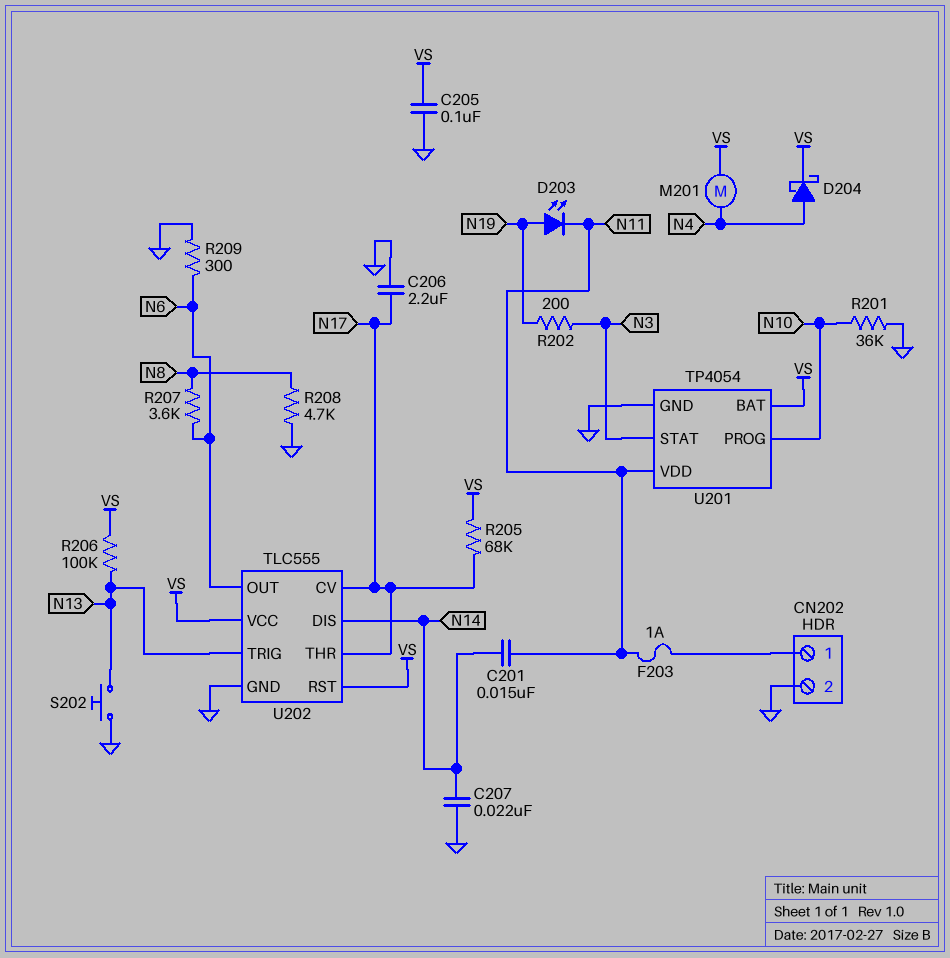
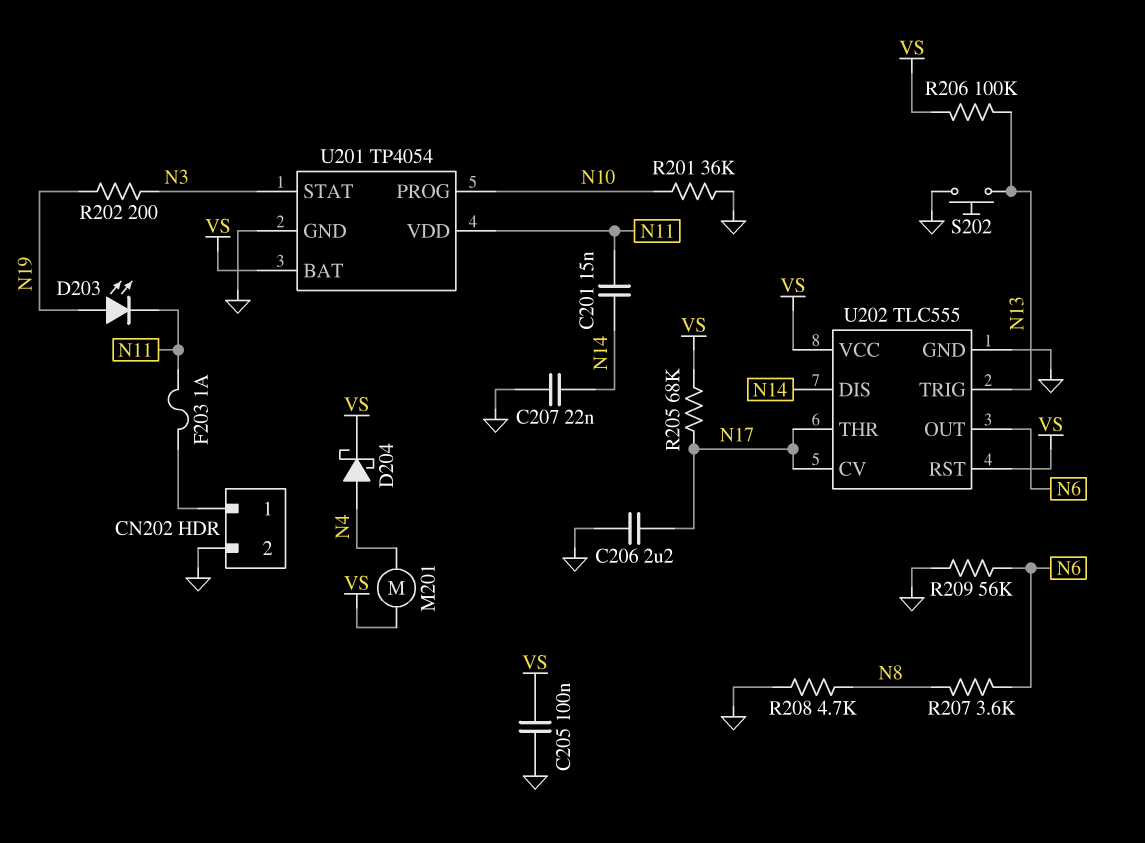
R209: 300 (GND, N6) -> 56k (GND, N6)

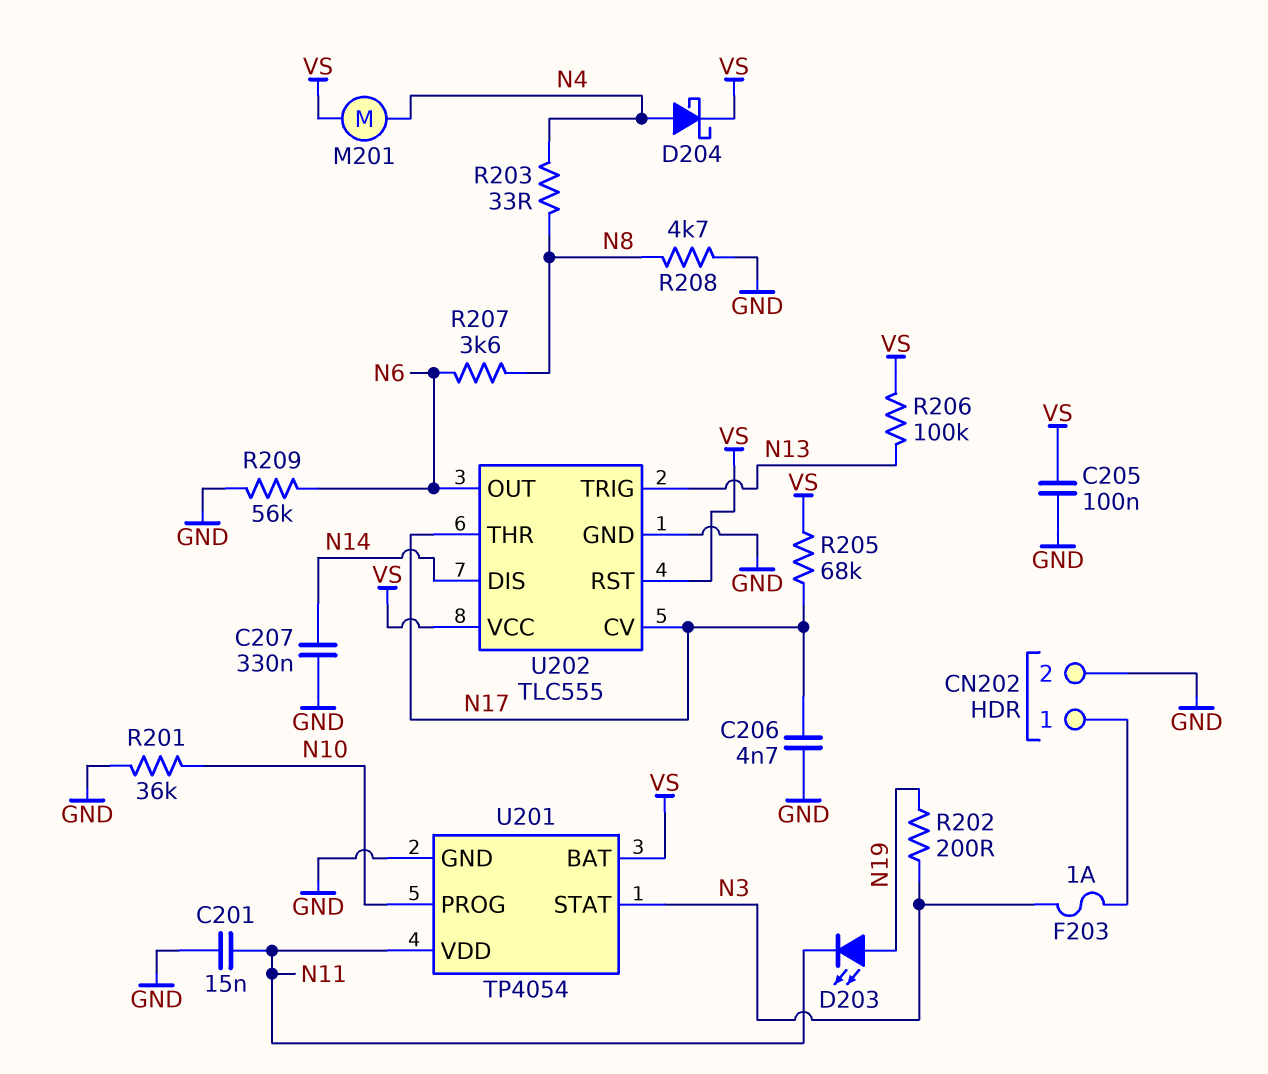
C201: 15nF (N11, N14) -> 15nF (GND, N11)
C206: 2.2uF (GND, N17) -> 4.7nF (GND, N17)
C207: 22nF (GND, N14) -> 330nF (GND, N14)
F203: 1A (CN202/1, N11) -> 1A (CN202/1, N3)
R203: none -> 33 (N4, N8)
S202: button (GND, N13) -> none

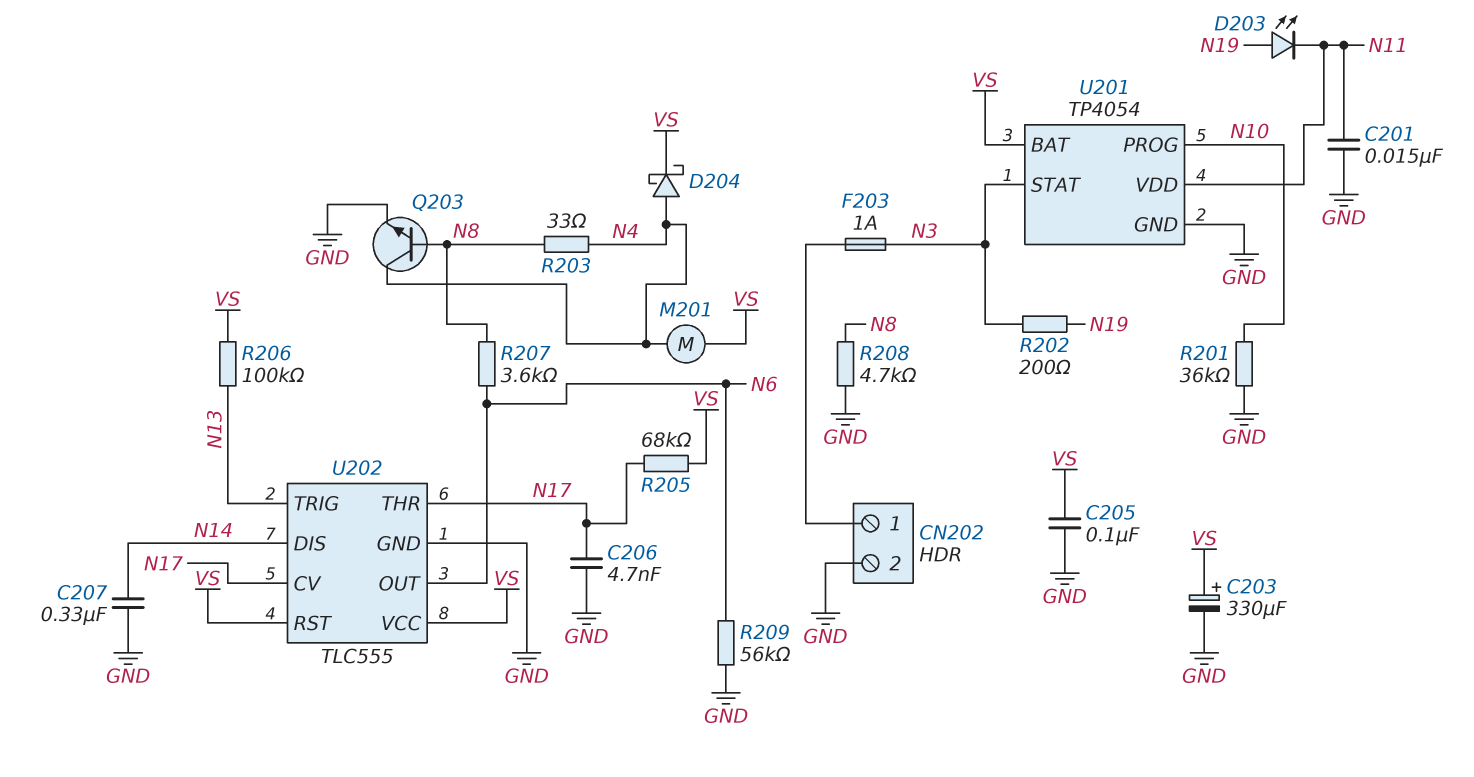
C203: none -> 330uF (plus VS, minus GND)
Q203: none -> NPN (B N8, C N4, E GND)

